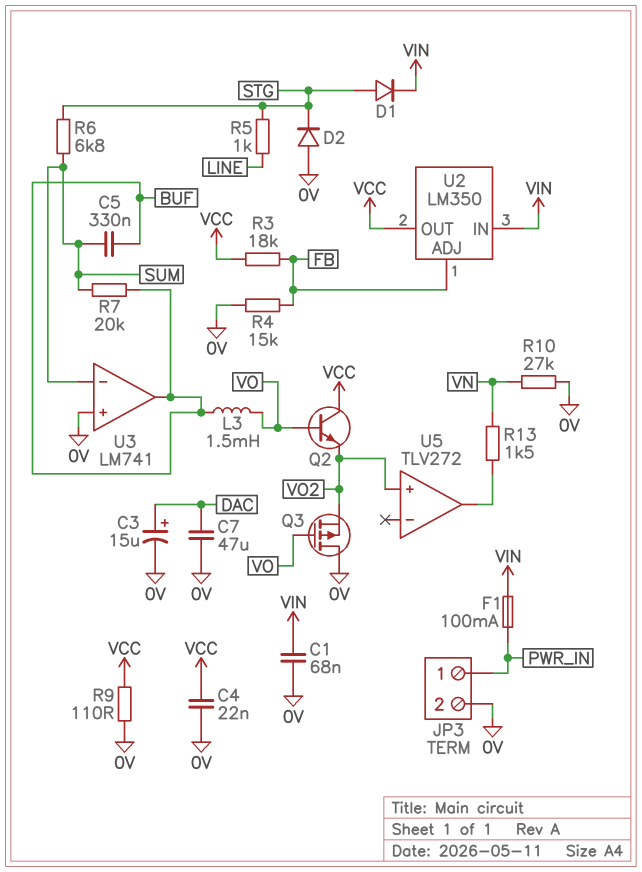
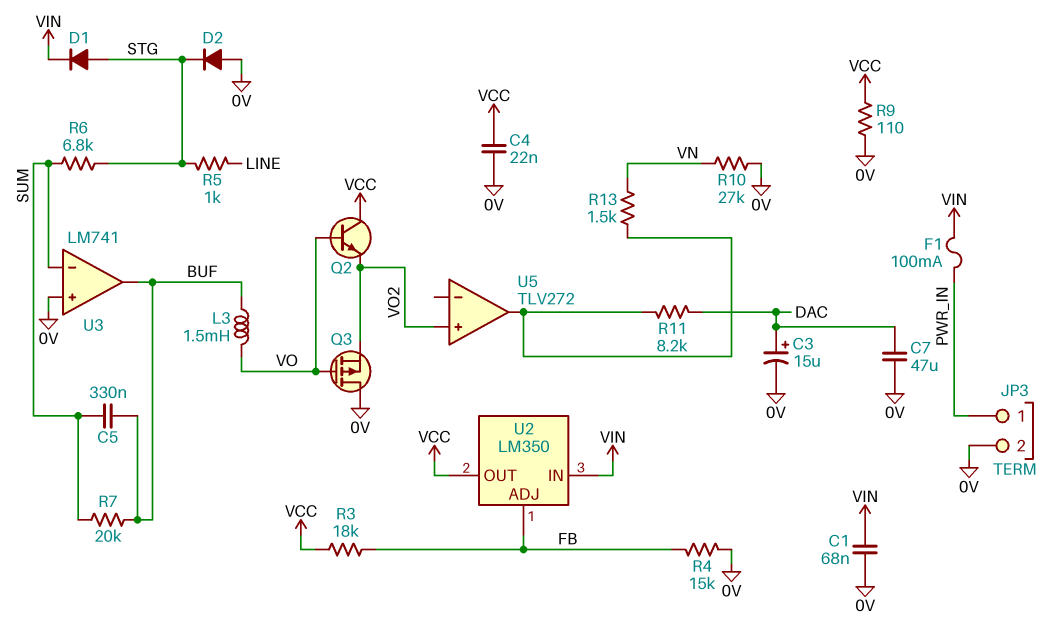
R11: none -> 8.2k (DAC, U5/out)

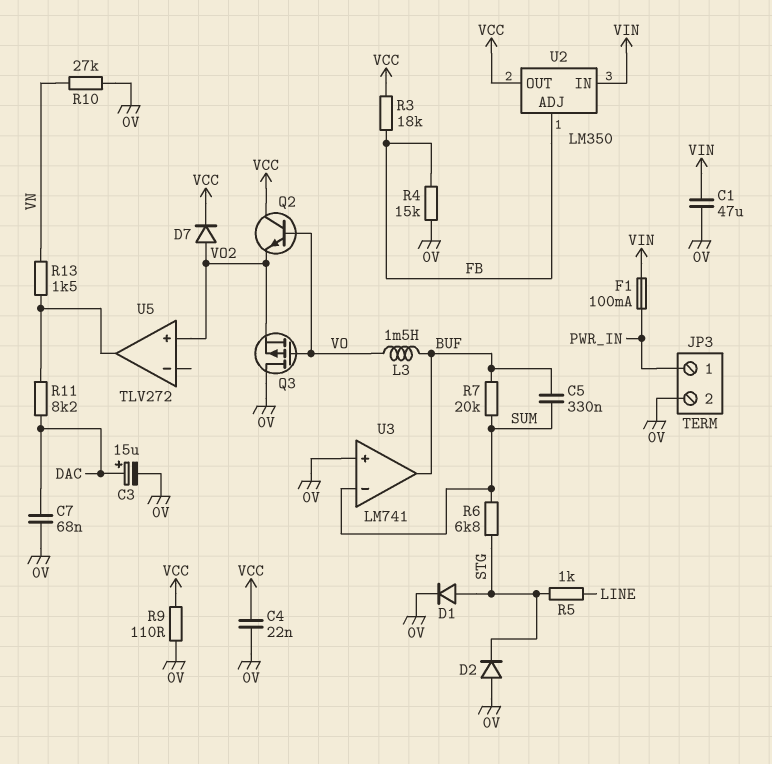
C1: 68nF (0V, VIN) -> 47uF (0V, VIN)
C7: 47uF (0V, DAC) -> 68nF (0V, DAC)
D1: diode (A STG, K VIN) -> diode (A STG, K 0V)
D7: none -> diode (A VO2, K VCC)

